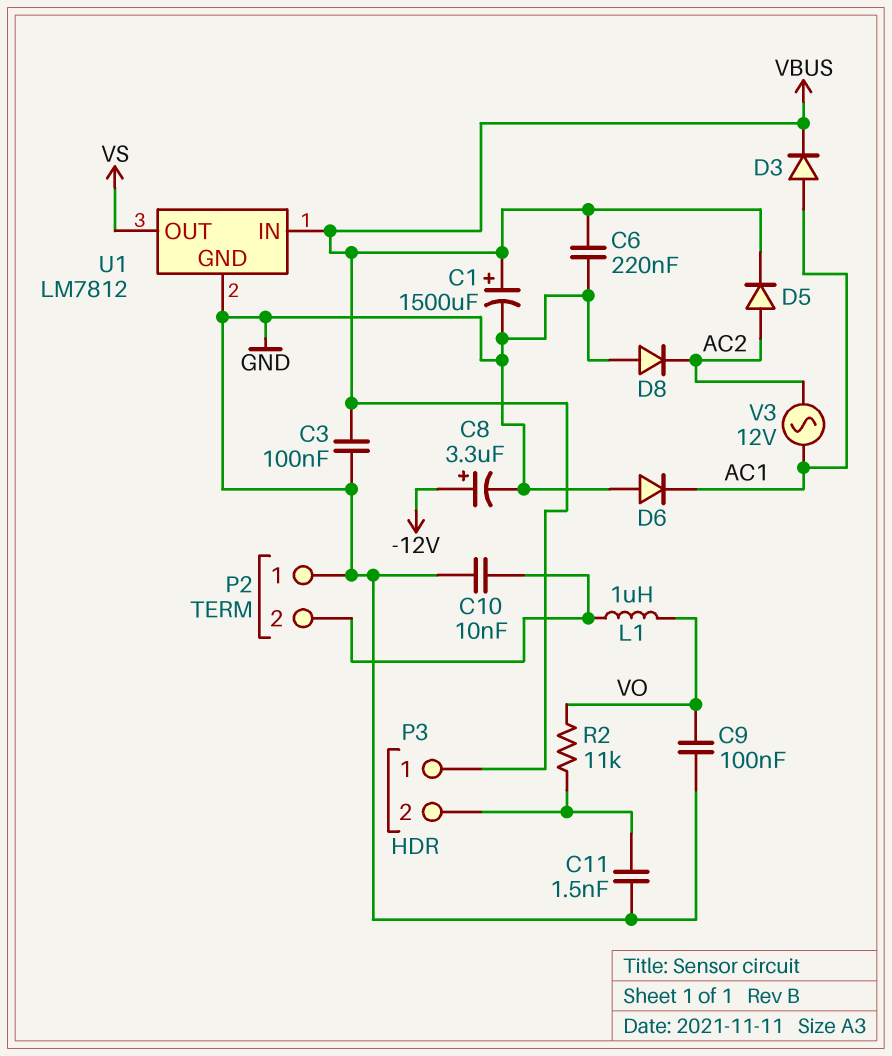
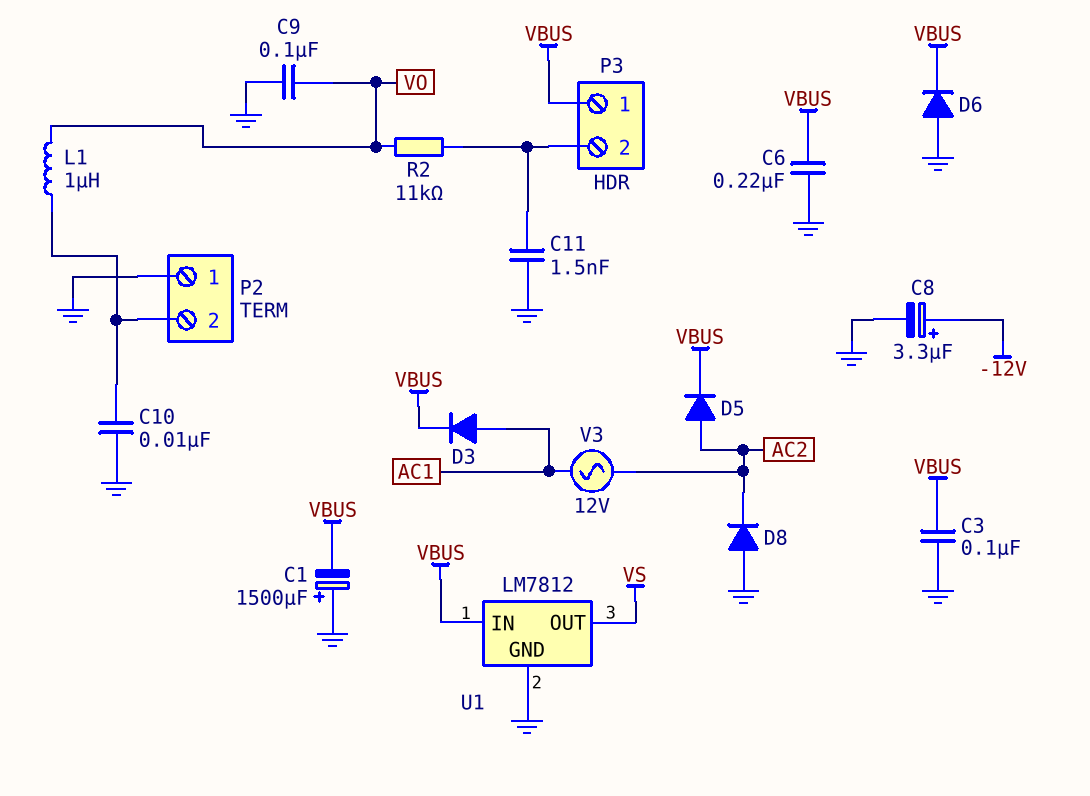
C1: 1500uF (plus VBUS, minus GND) -> 1500uF (plus GND, minus VBUS)
D6: diode (A GND, K AC1) -> diode (A GND, K VBUS)

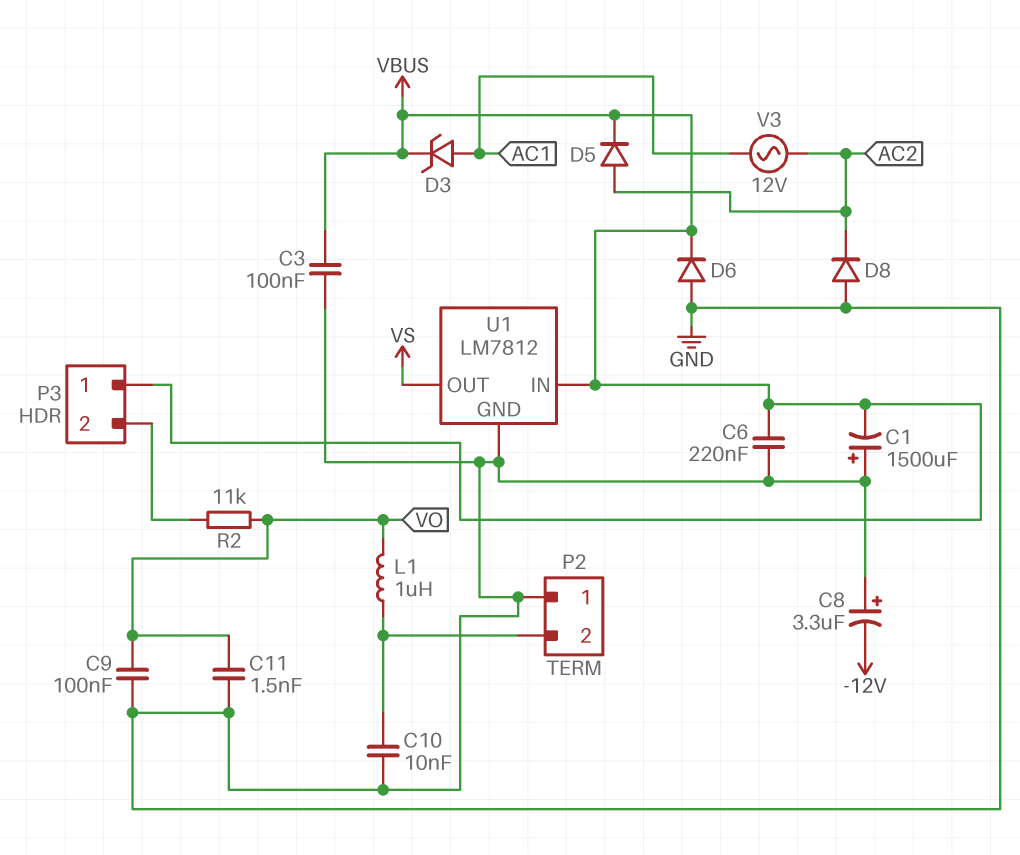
C8: 3.3uF (plus -12V, minus GND) -> 3.3uF (plus GND, minus -12V)
C11: 1.5nF (GND, P3/2) -> 1.5nF (GND, VO)
D3: diode (A AC1, K VBUS) -> zener (A AC1, K VBUS)

